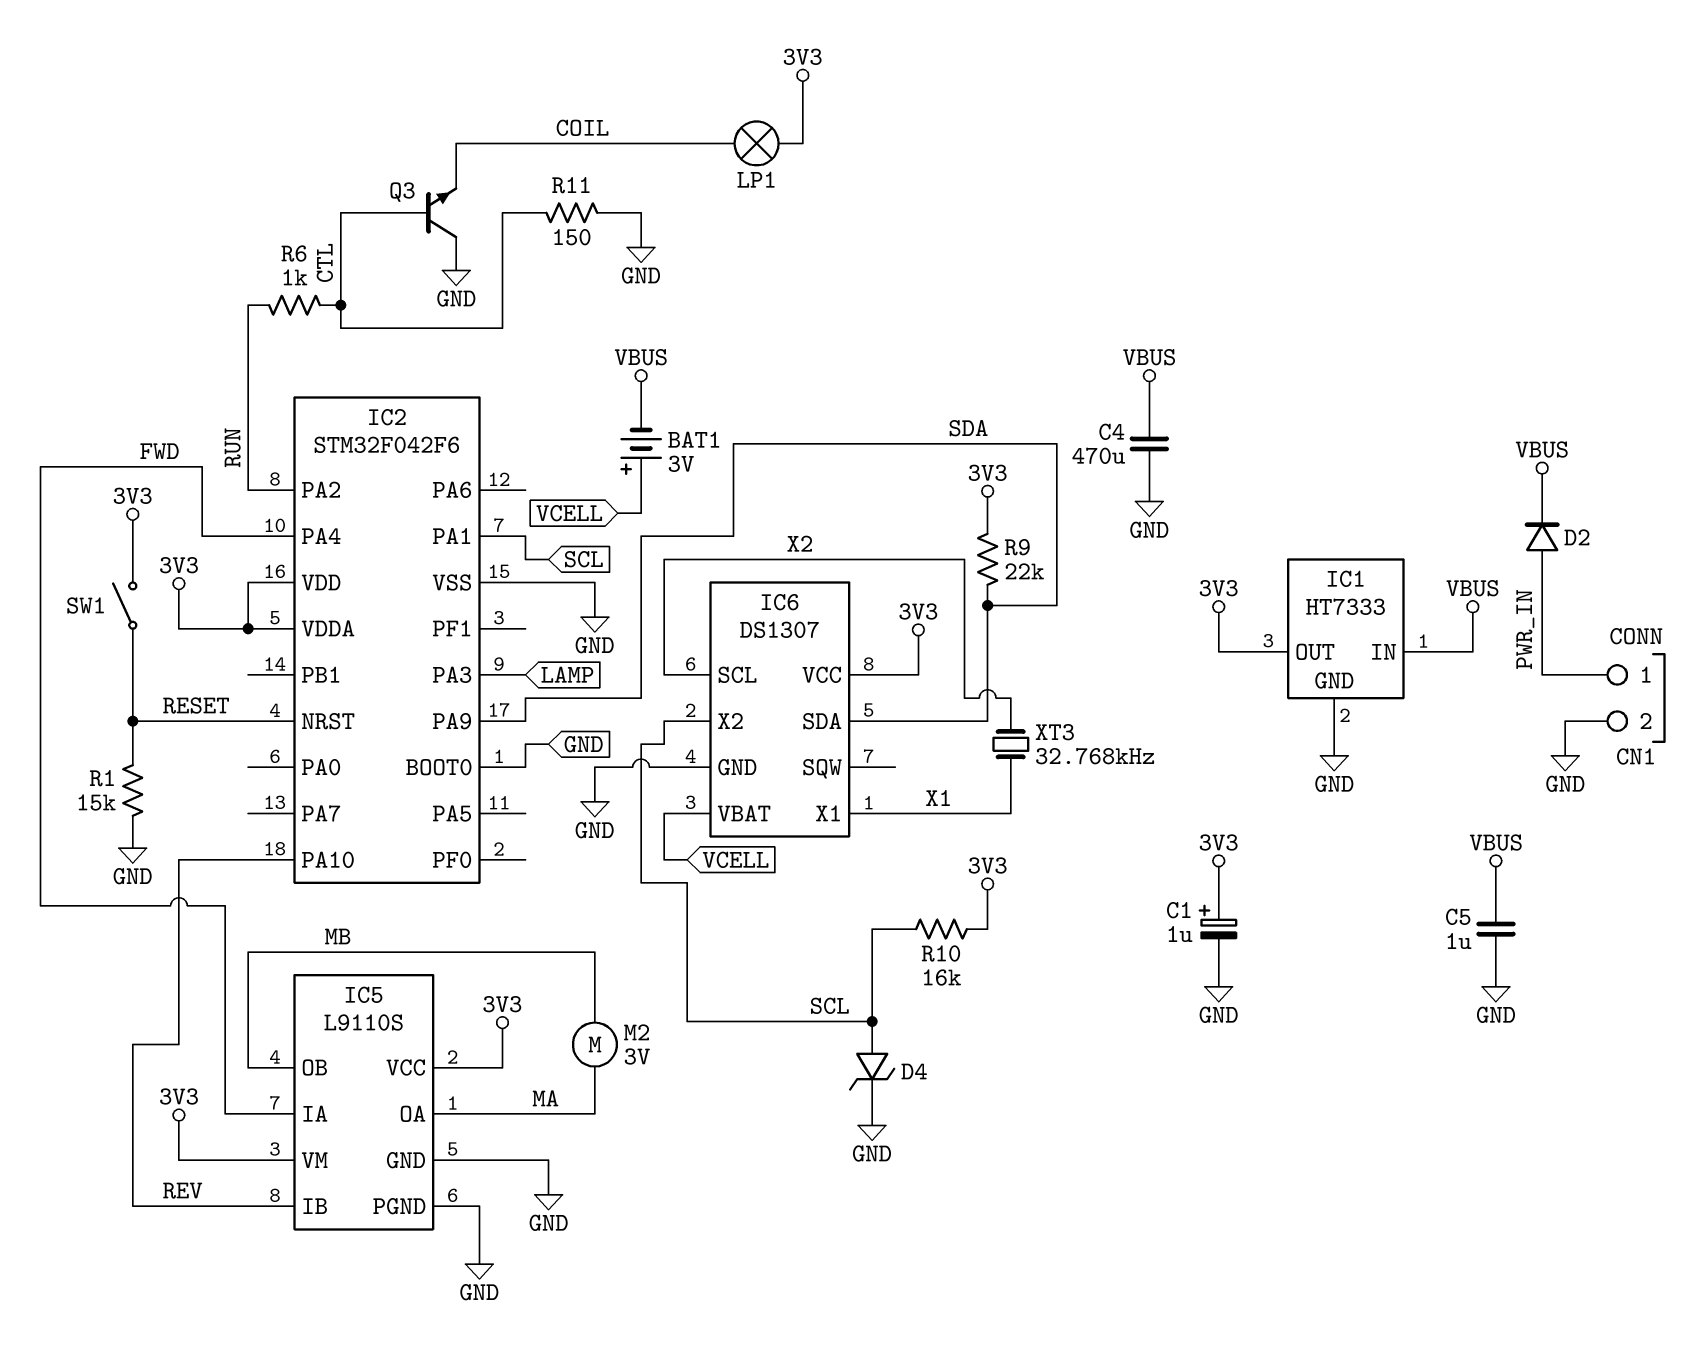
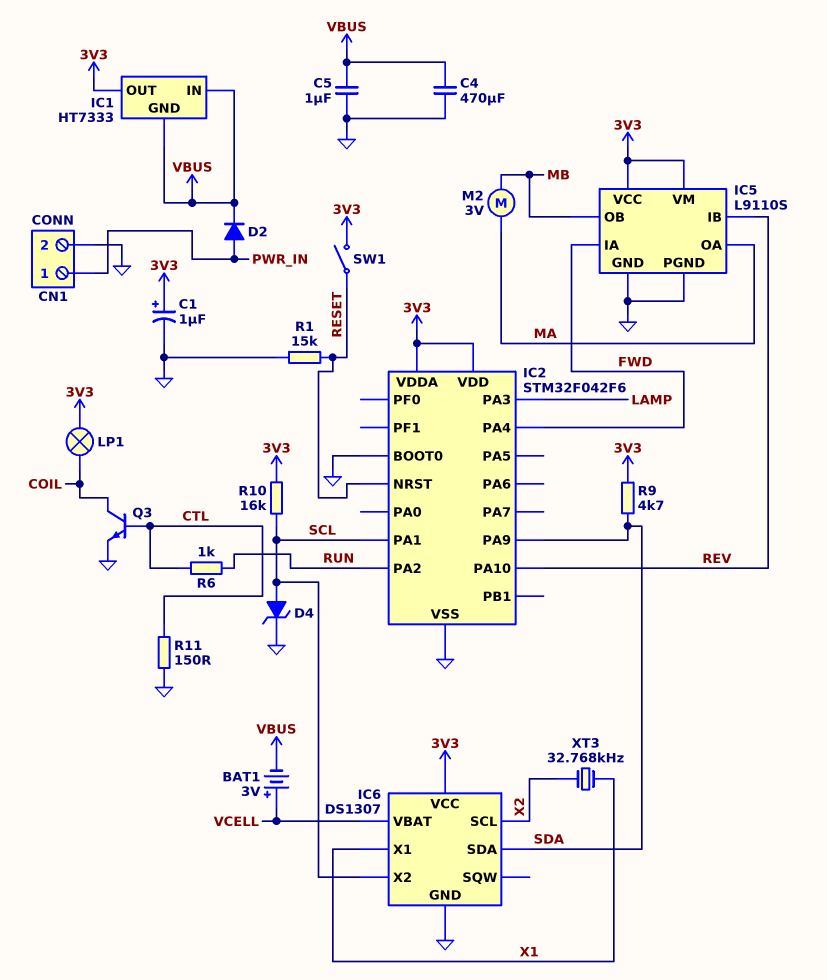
IC1 pin GND: GND -> VBUS
Q3: NPN (B CTL, C GND, E COIL) -> NPN (B CTL, C COIL, E GND)
R9: 22k (3V3, SDA) -> 4.7k (3V3, SDA)

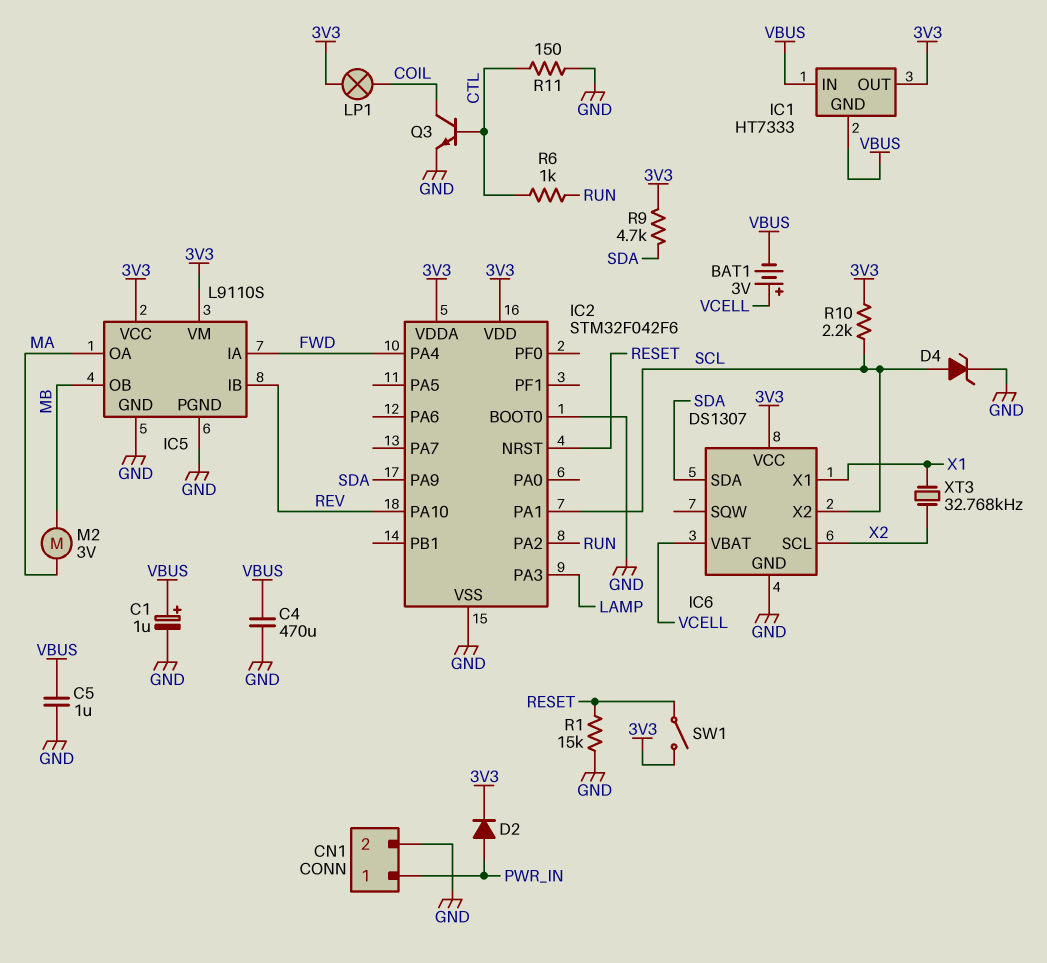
C1: 1uF (plus 3V3, minus GND) -> 1uF (plus VBUS, minus GND)
D2: diode (A PWR_IN, K VBUS) -> diode (A PWR_IN, K 3V3)
R10: 16k (3V3, SCL) -> 2.2k (3V3, SCL)

